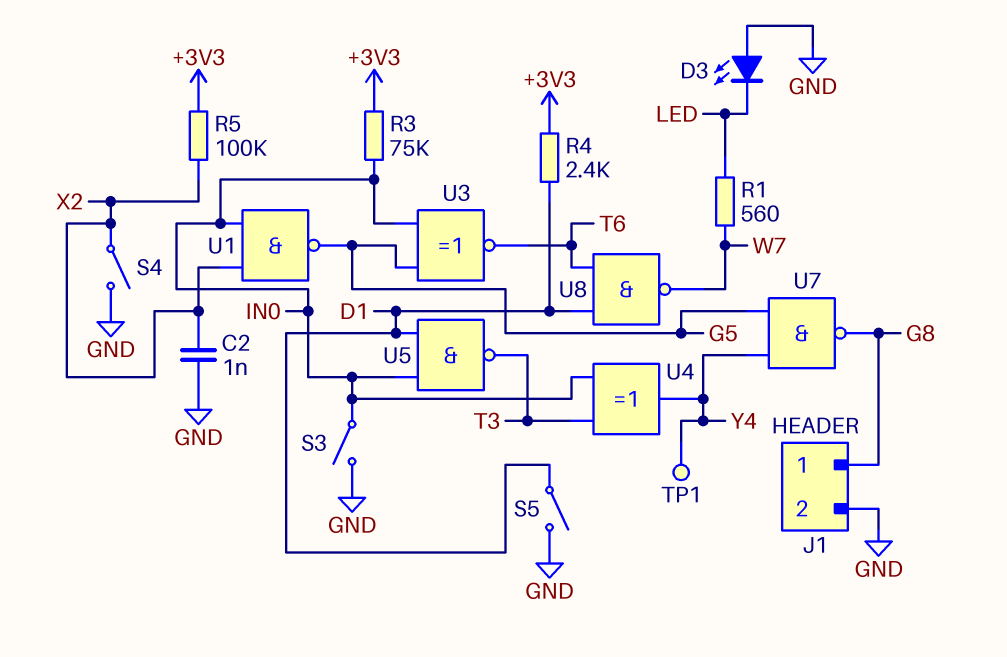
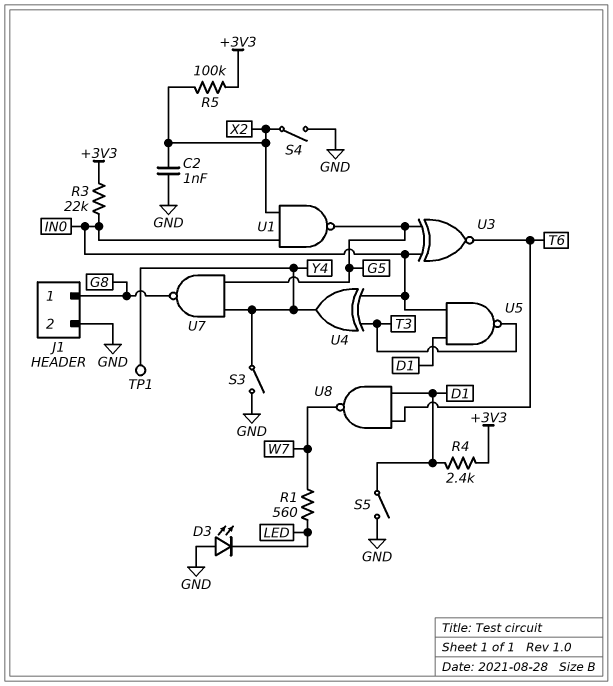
R3: 75k (+3V3, IN0) -> 22k (+3V3, IN0)
S3: switch (GND, IN0) -> switch (GND, Y4)

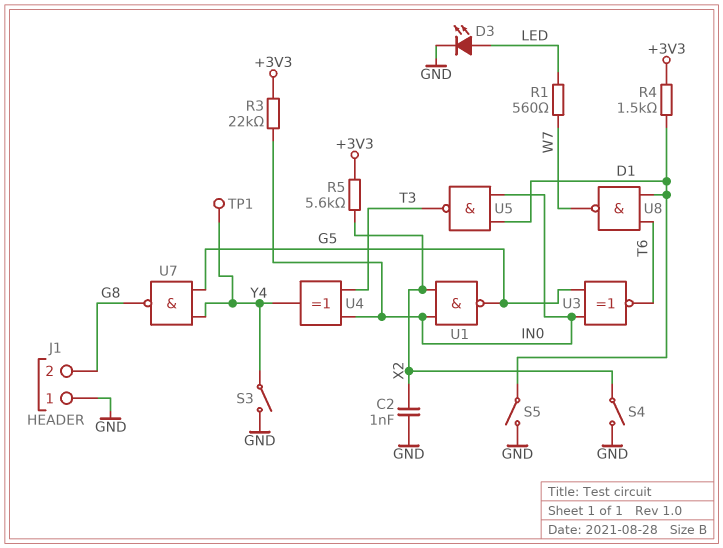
D3: LED (A GND, K LED) -> LED (A LED, K GND)
J1 pin 1: G8 -> GND
J1 pin 2: GND -> G8
R4: 2.4k (+3V3, D1) -> 1.5k (+3V3, D1)
R5: 100k (+3V3, X2) -> 5.6k (+3V3, X2)

